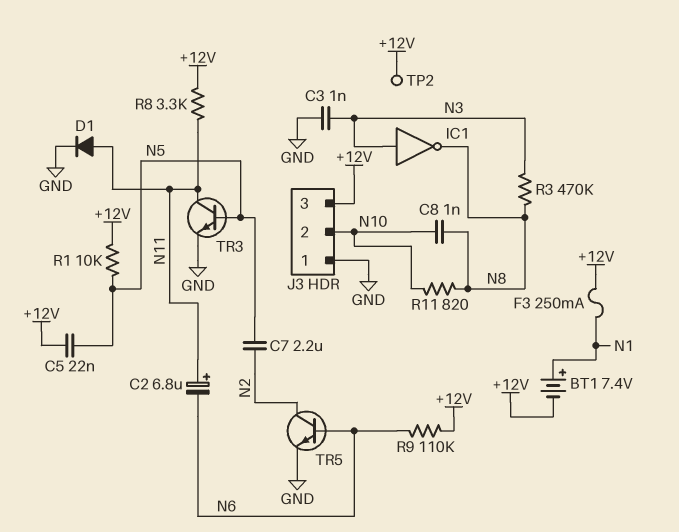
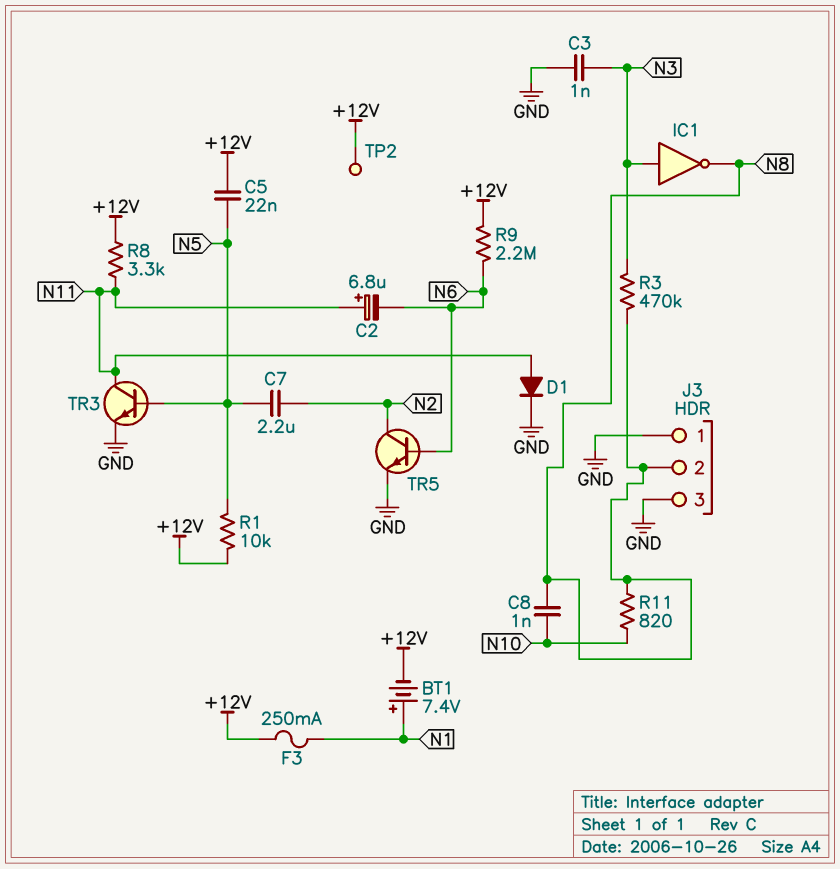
J3 pin 2: N10 -> N8
J3 pin 3: +12V -> GND
R9: 110k (+12V, N6) -> 2.2M (+12V, N6)

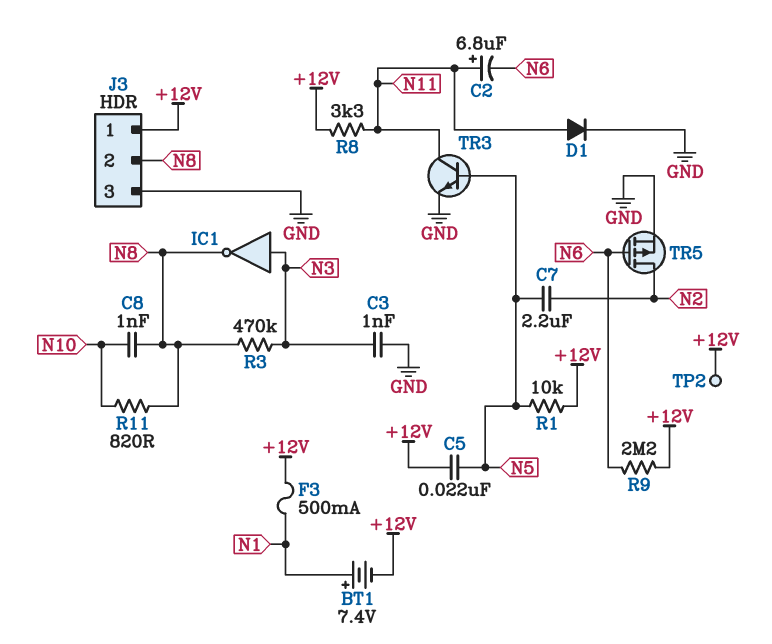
F3: 250mA (+12V, N1) -> 500mA (+12V, N1)
J3 pin 1: GND -> +12V
TR5: NPN (B N6, C N2, E GND) -> PMOS (G N6, D N2, S GND)

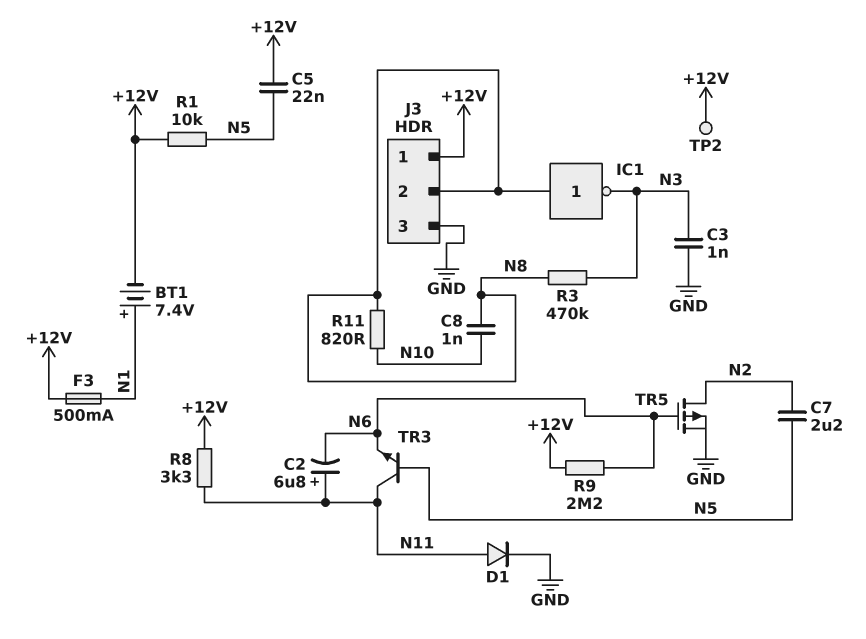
IC1: NOT (in N3, out N8) -> NOT (in N8, out N3)
TR3: NPN (B N5, C N11, E GND) -> NPN (B N5, C N11, E N6)

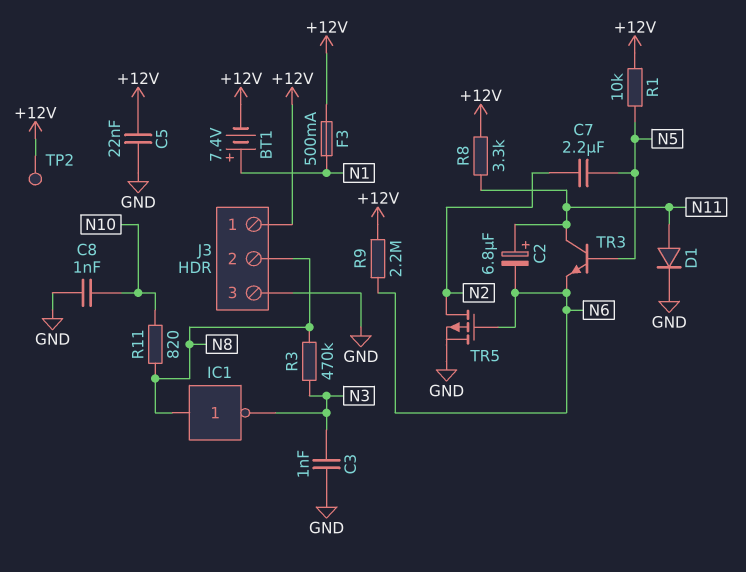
C5: 22nF (+12V, N5) -> 22nF (+12V, GND)
C8: 1nF (N8, N10) -> 1nF (GND, N10)

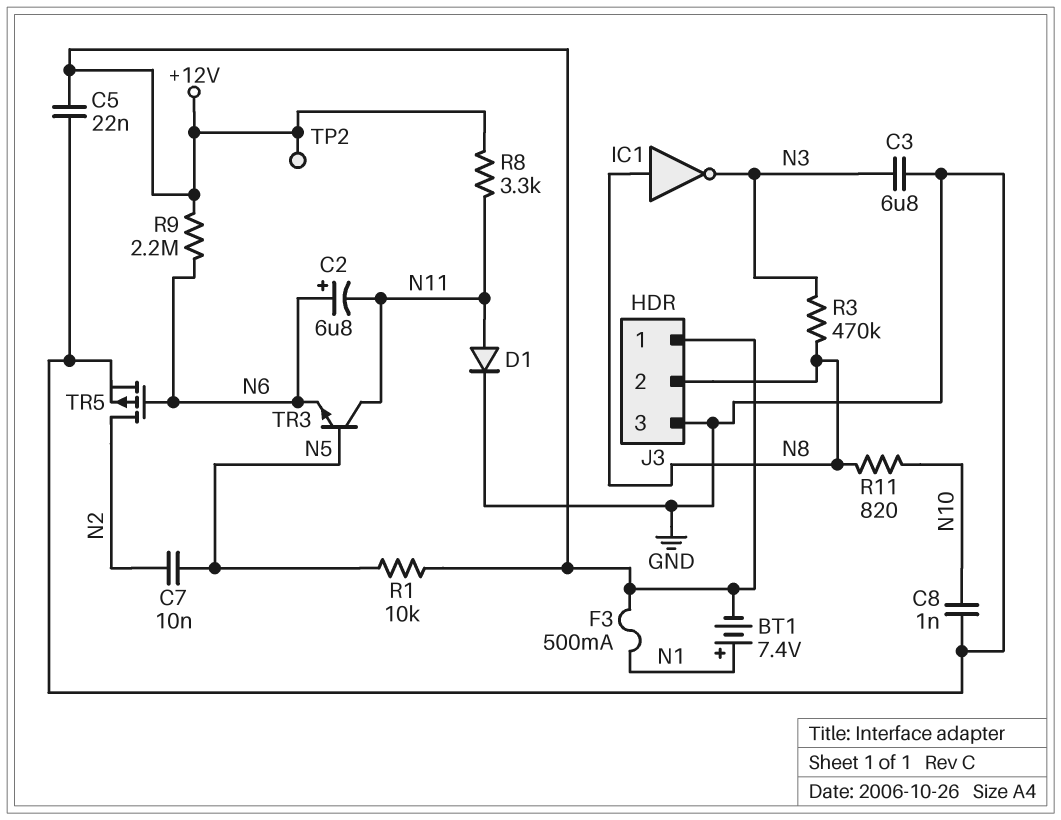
C2: 6.8uF (plus N11, minus N6) -> 6.8uF (plus N6, minus N11)
C3: 1nF (GND, N3) -> 6.8uF (GND, N3)
C7: 2.2uF (N2, N5) -> 10nF (N2, N5)

